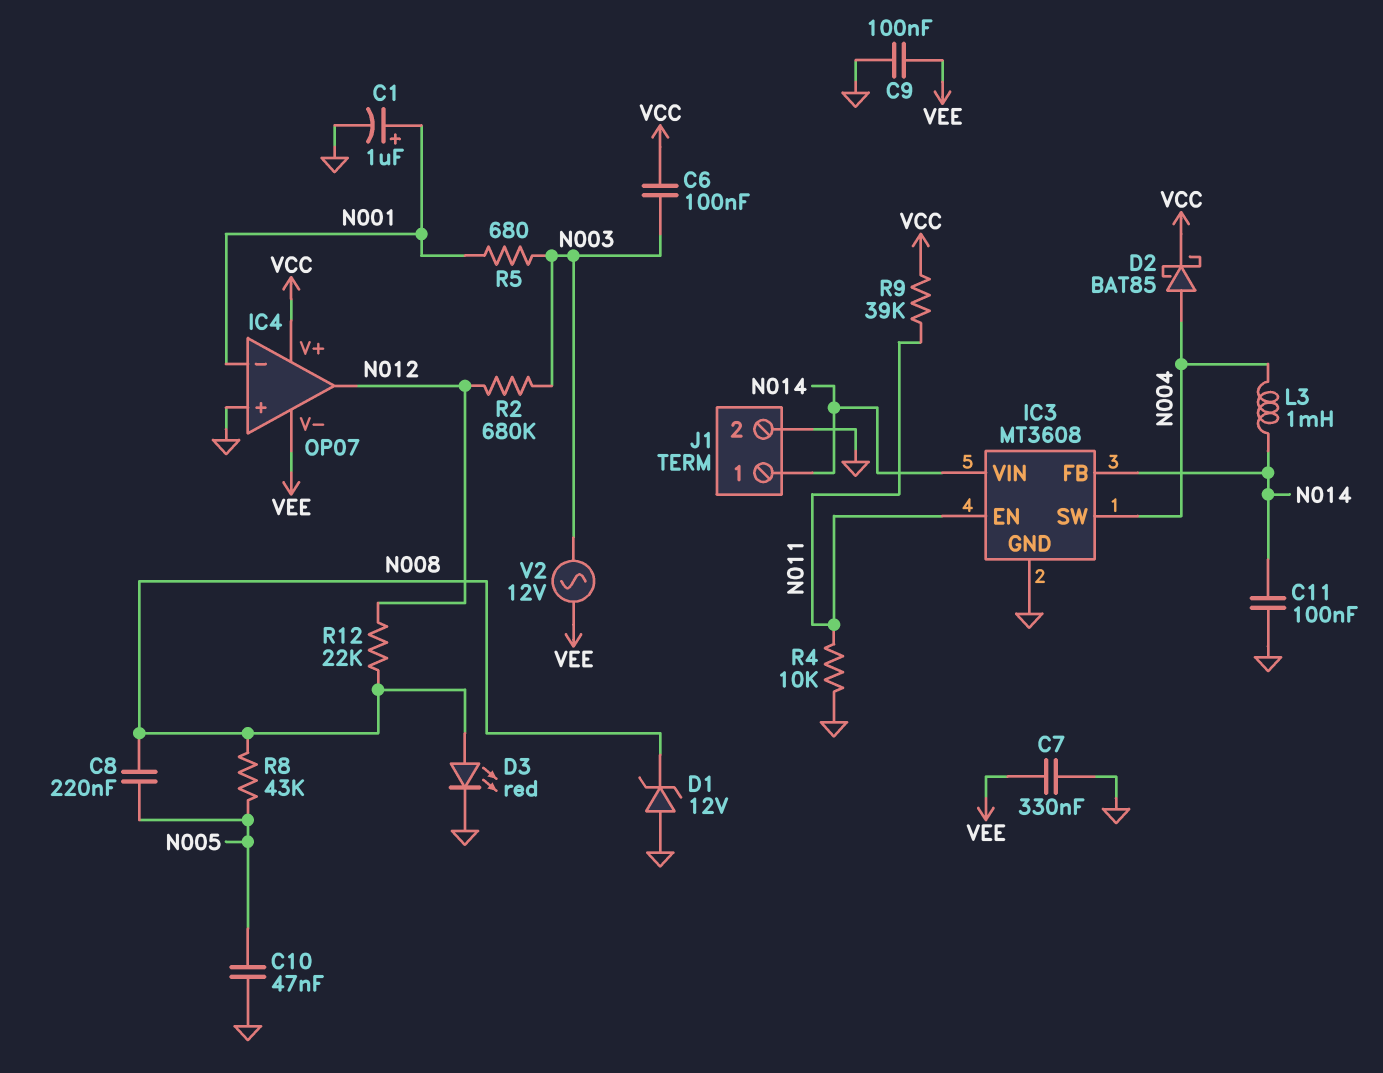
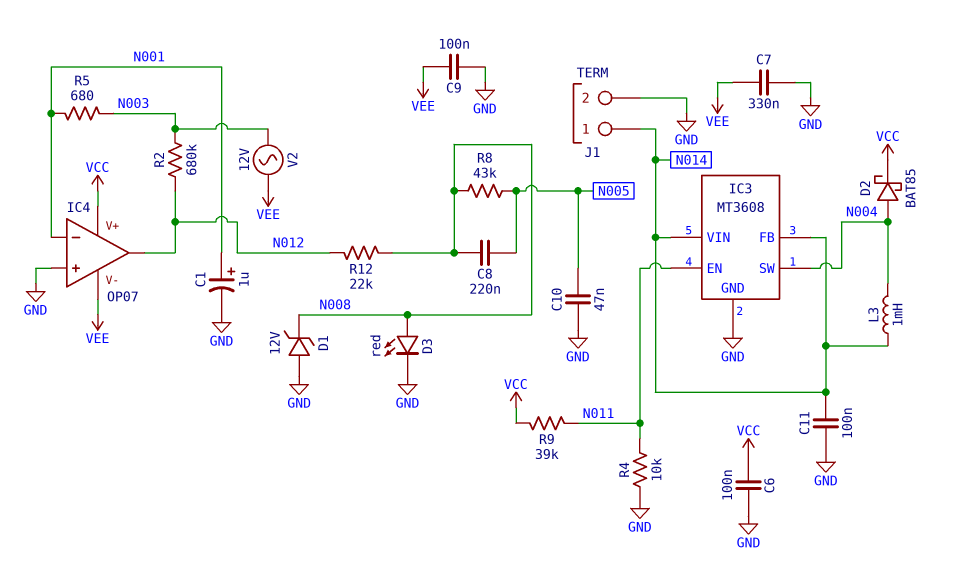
C6: 100nF (N003, VCC) -> 100nF (GND, VCC)

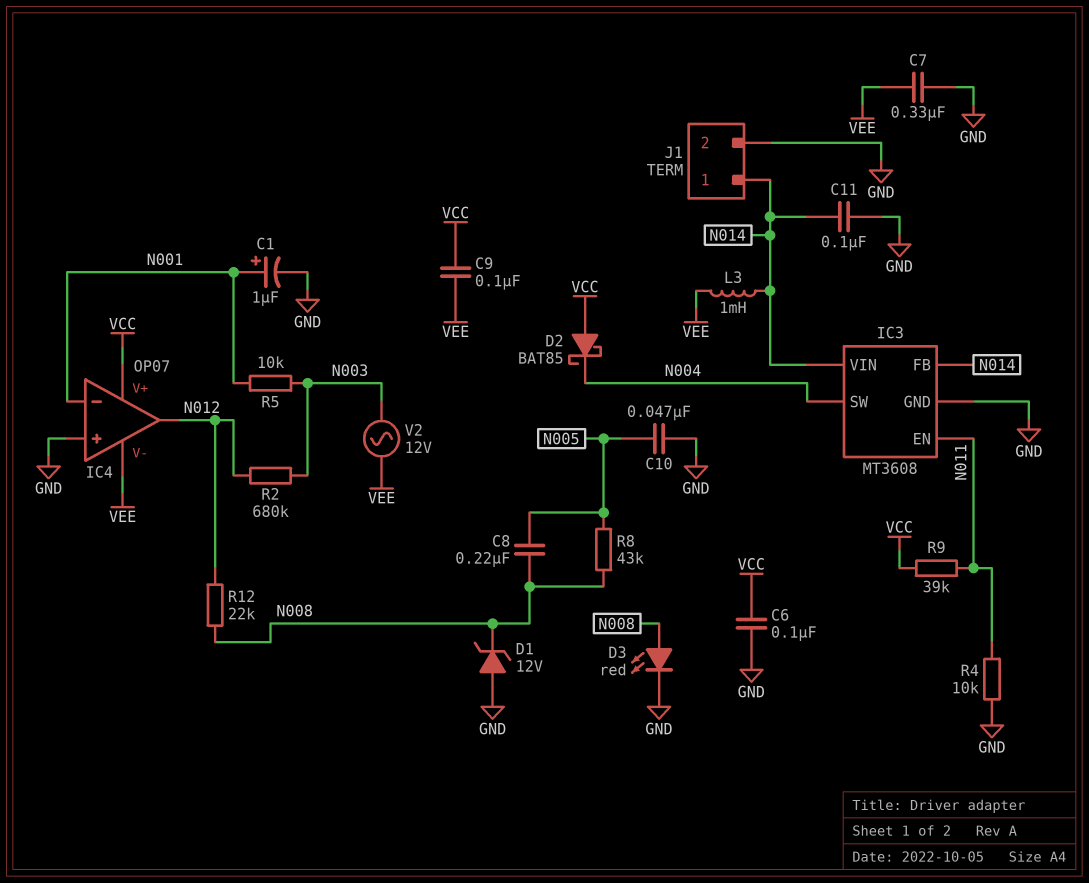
C9: 100nF (GND, VEE) -> 100nF (VCC, VEE)
D2: schottky BAT85 (A N004, K VCC) -> schottky BAT85 (A VCC, K N004)
L3: 1mH (N004, N014) -> 1mH (N014, VEE)
R5: 680 (N001, N003) -> 10k (N001, N003)

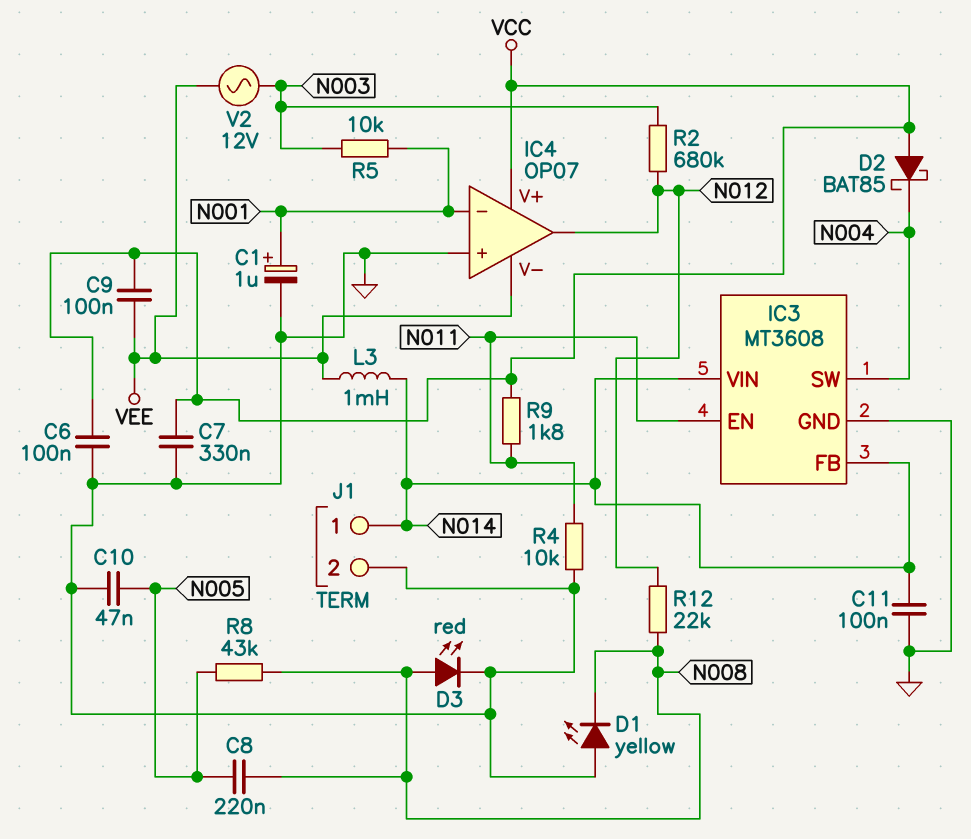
C7: 330nF (GND, VEE) -> 330nF (GND, VCC)
D1: zener 12V (A GND, K N008) -> LED yellow (A GND, K N008)
R9: 39k (N011, VCC) -> 1.8k (N011, VCC)

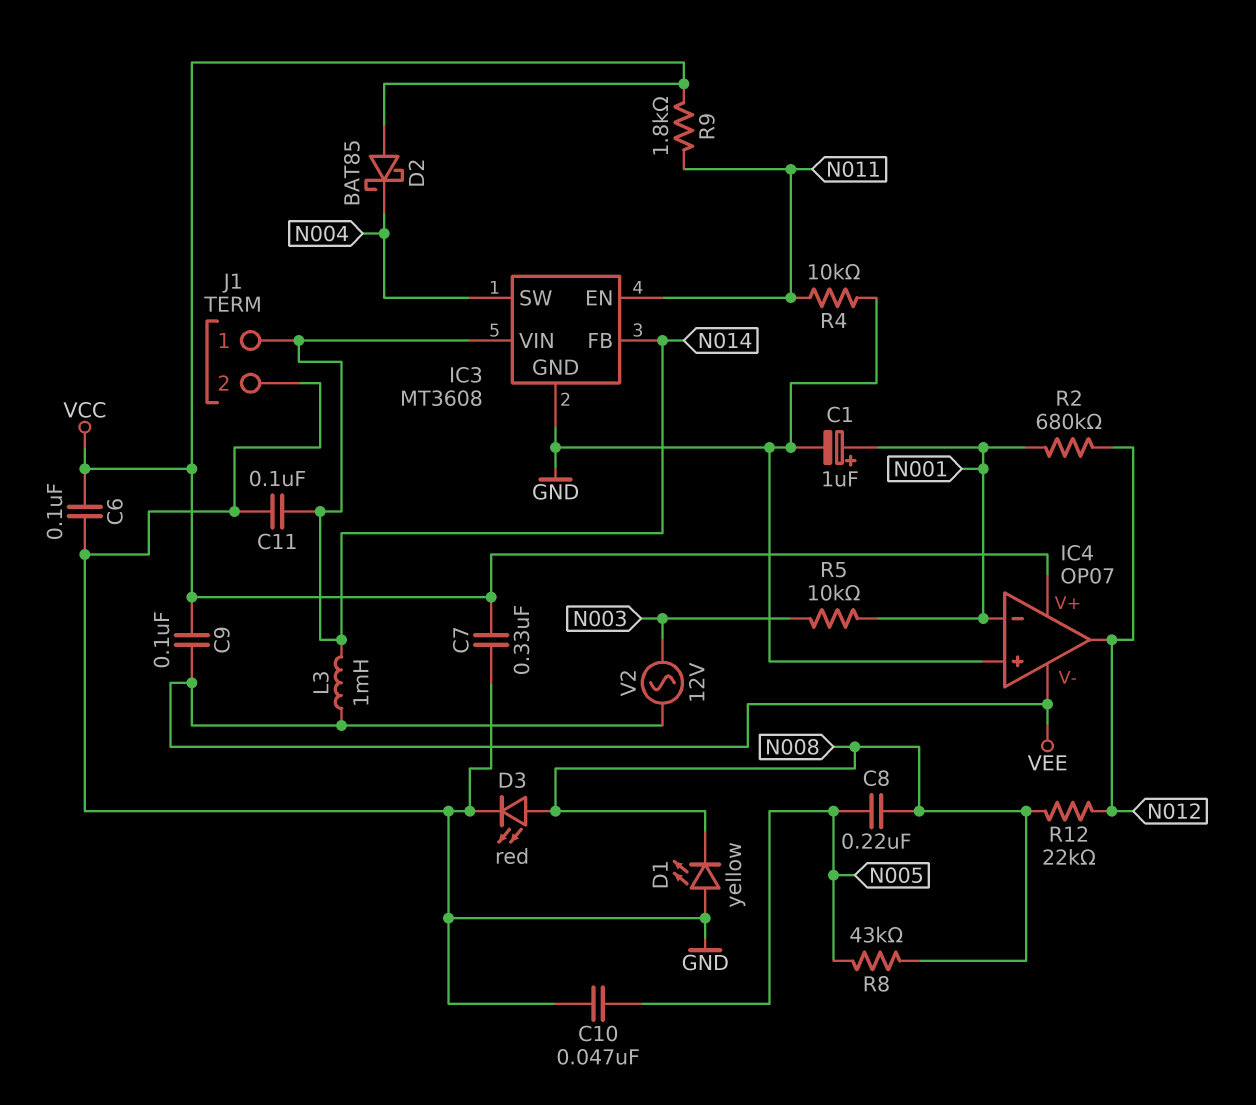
R2: 680k (N003, N012) -> 680k (N001, N012)

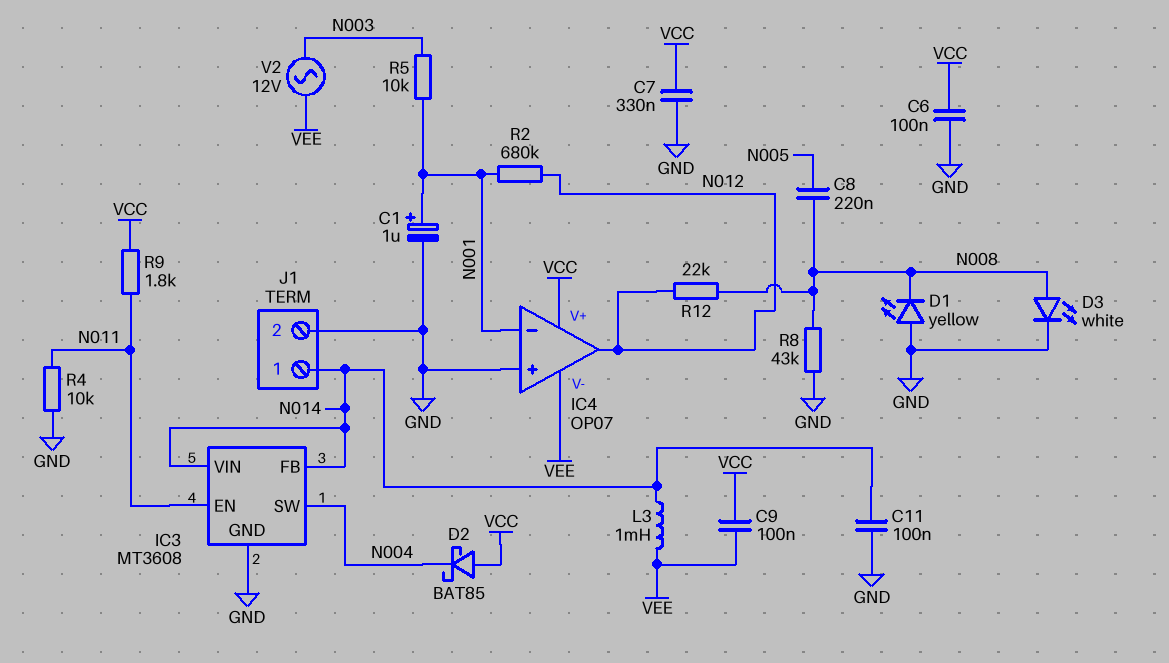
C10: 47nF (GND, N005) -> none
D3: LED red (A N008, K GND) -> LED white (A N008, K GND)
R8: 43k (N005, N008) -> 43k (GND, N008)

